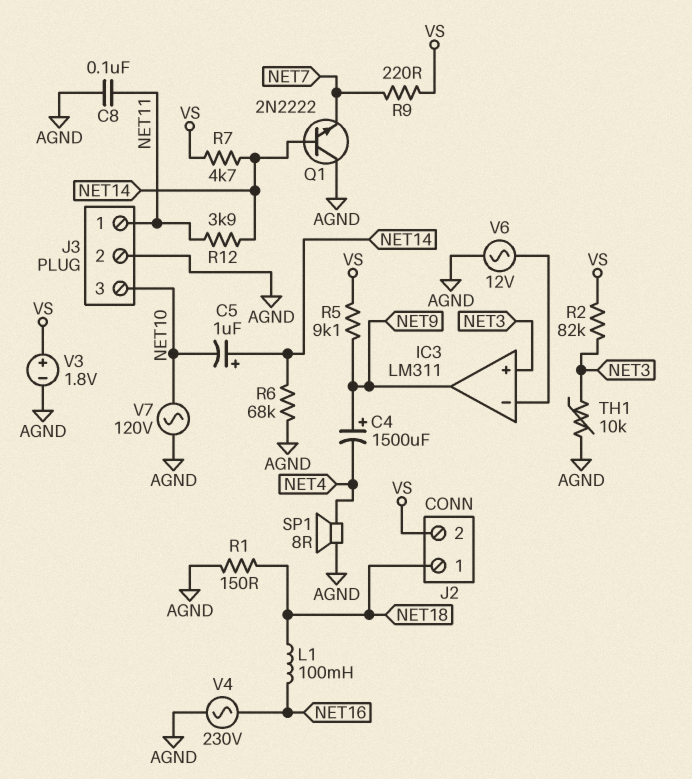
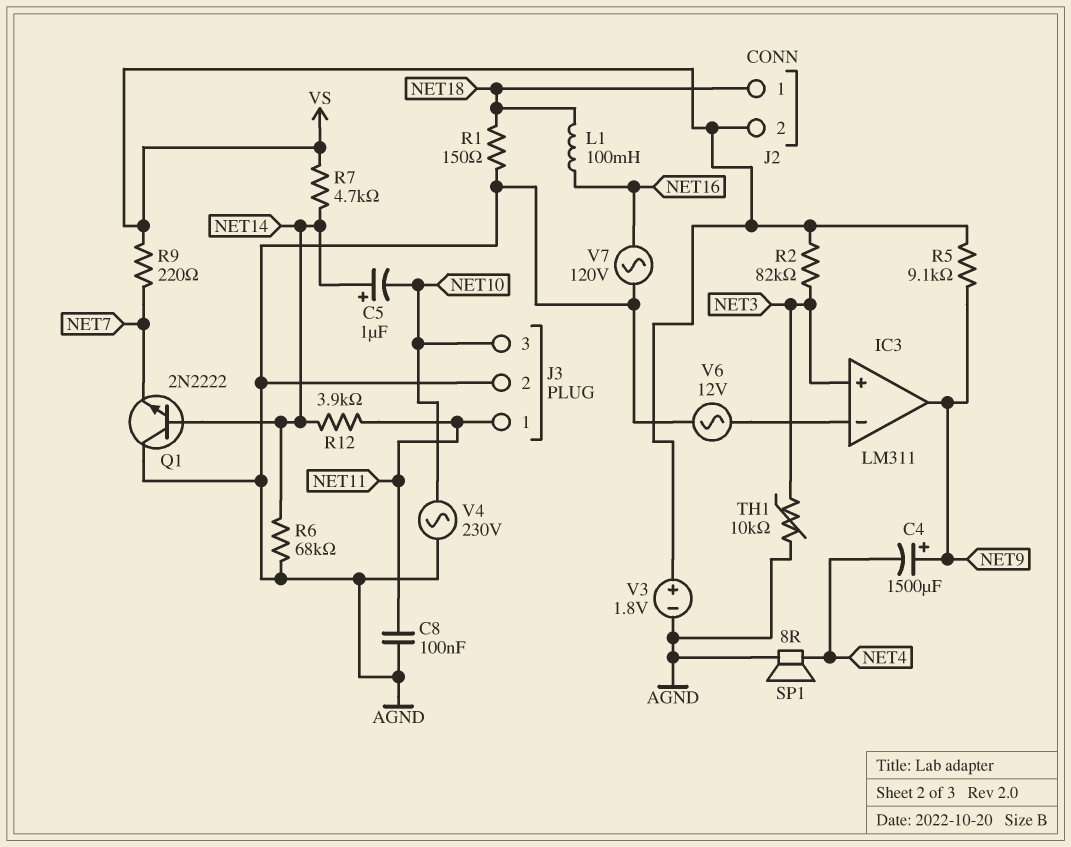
V4: AC 230V (AGND, NET16) -> AC 230V (AGND, NET10)
V7: AC 120V (AGND, NET10) -> AC 120V (AGND, NET16)

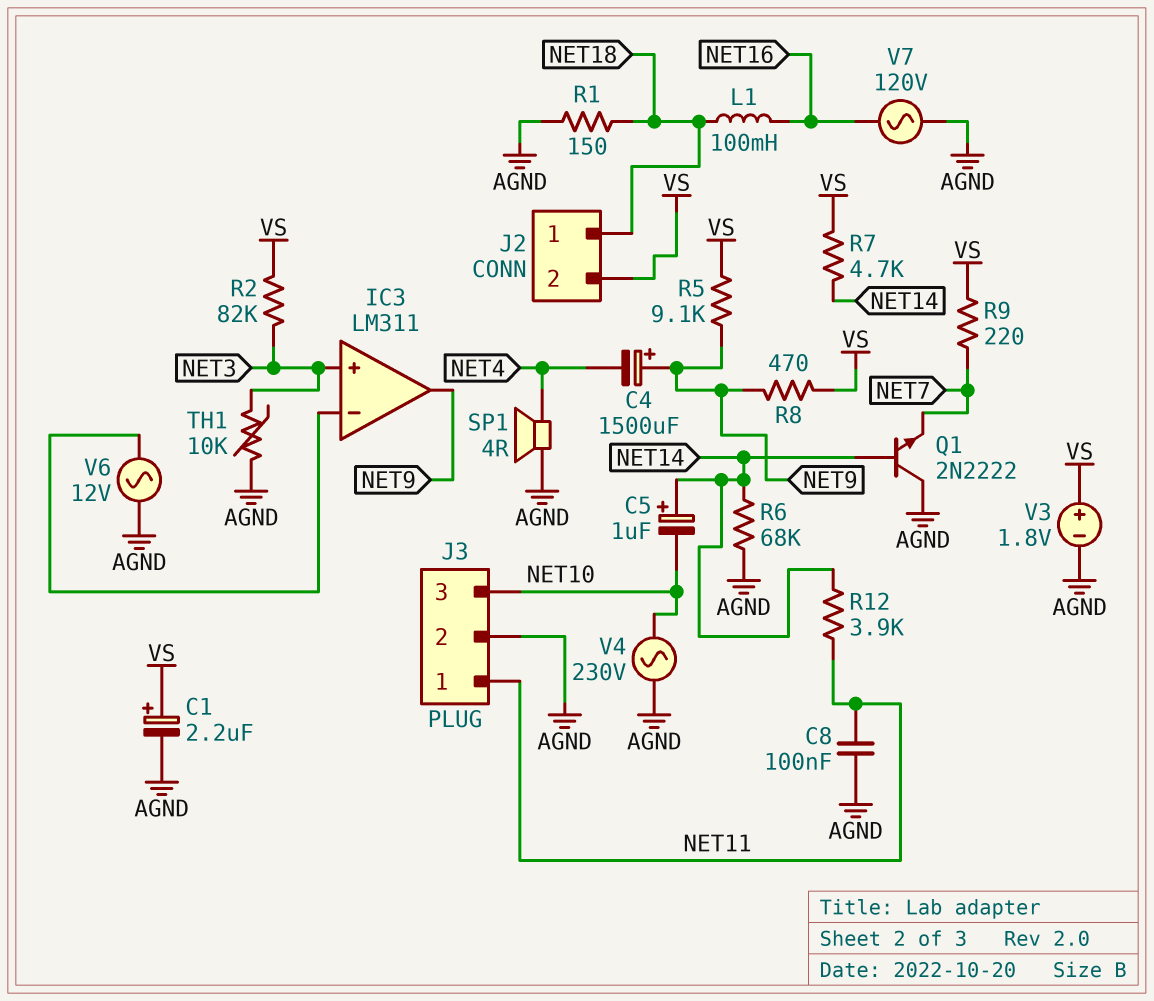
C1: none -> 2.2uF (plus VS, minus AGND)
R8: none -> 470 (NET9, VS)
SP1: speaker 8R (AGND, NET4) -> speaker 4R (AGND, NET4)

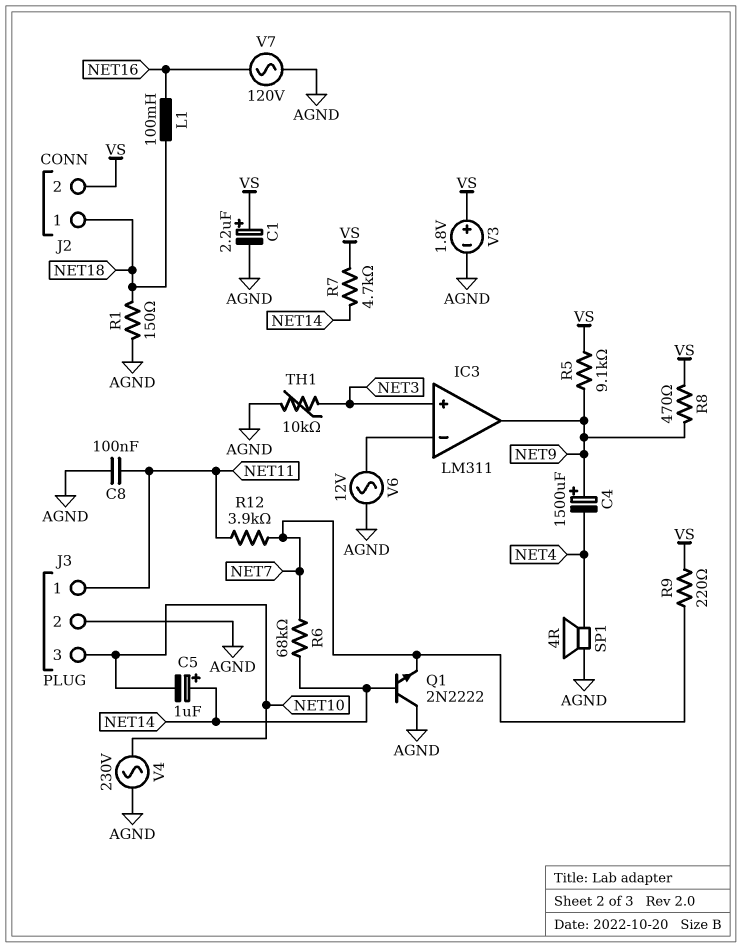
R2: 82k (NET3, VS) -> none
R6: 68k (AGND, NET14) -> 68k (NET7, NET14)
R12: 3.9k (NET11, NET14) -> 3.9k (NET7, NET11)

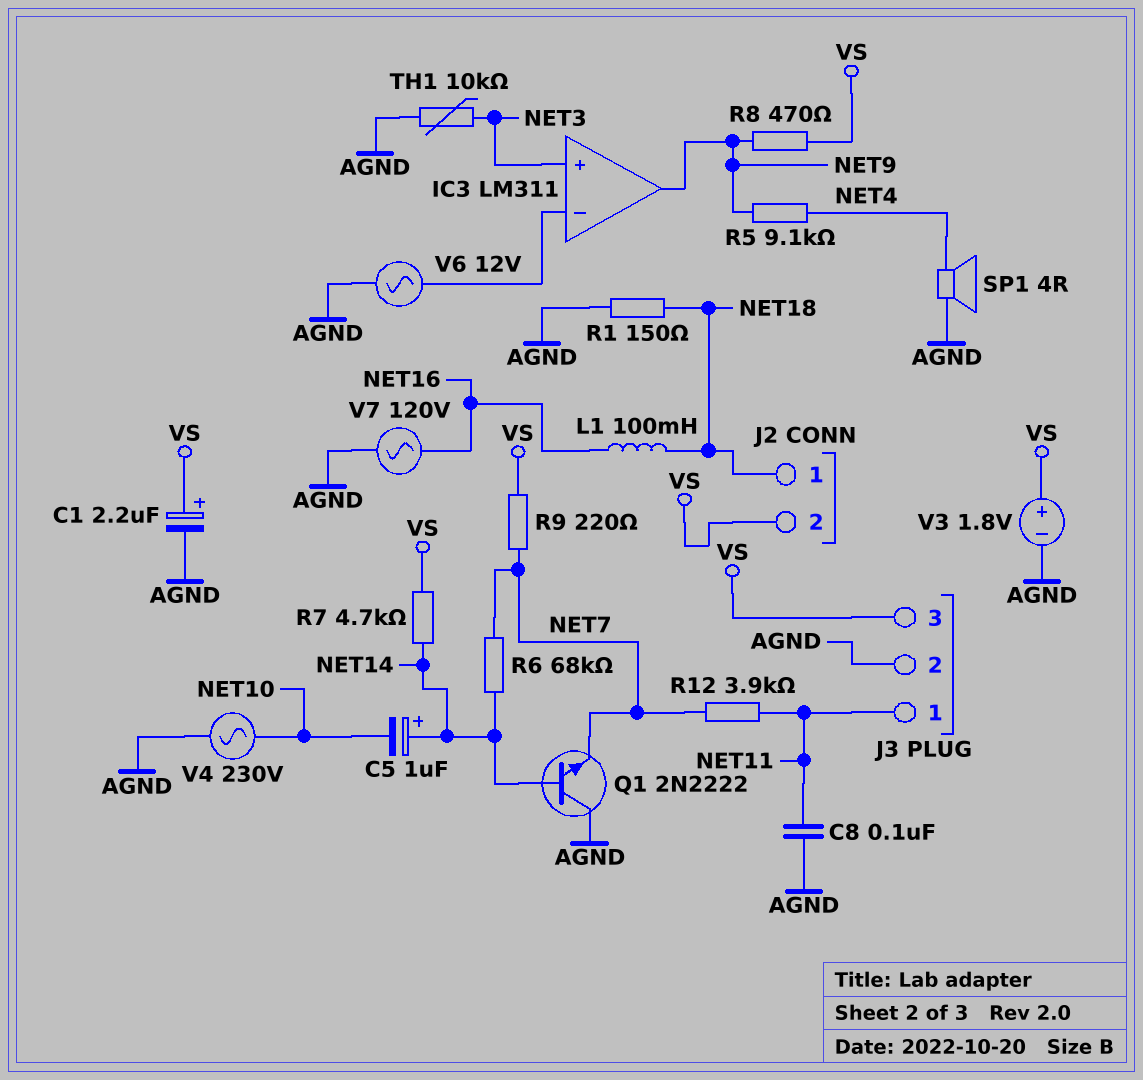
C4: 1500uF (plus NET9, minus NET4) -> none
J3 pin 3: NET10 -> VS
R5: 9.1k (NET9, VS) -> 9.1k (NET4, NET9)

